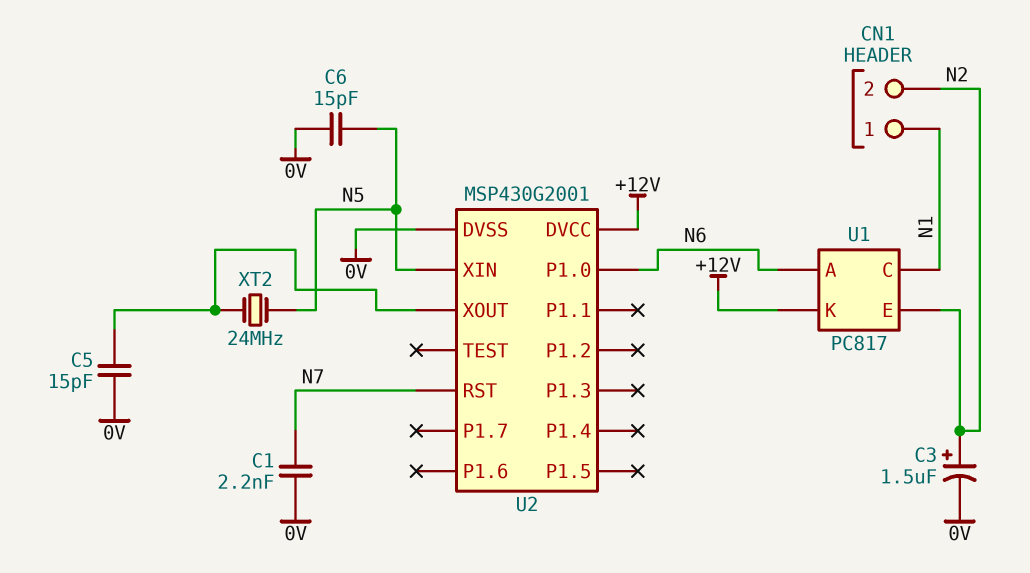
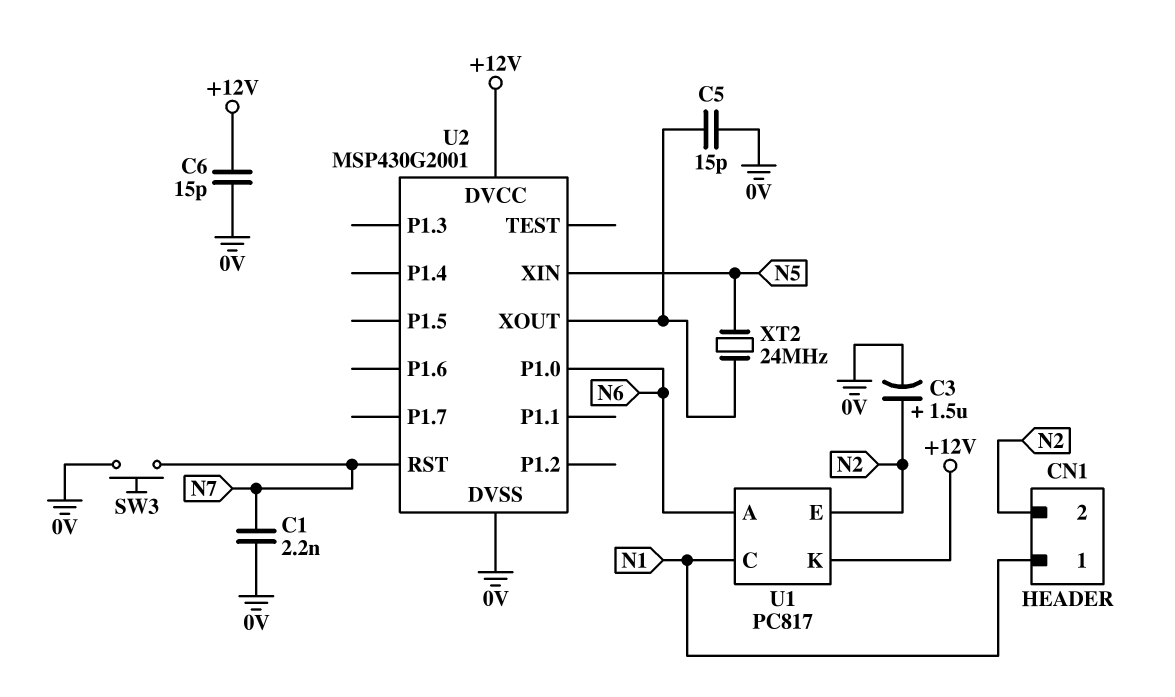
C6: 15pF (0V, N5) -> 15pF (+12V, 0V)
SW3: none -> button (0V, N7)

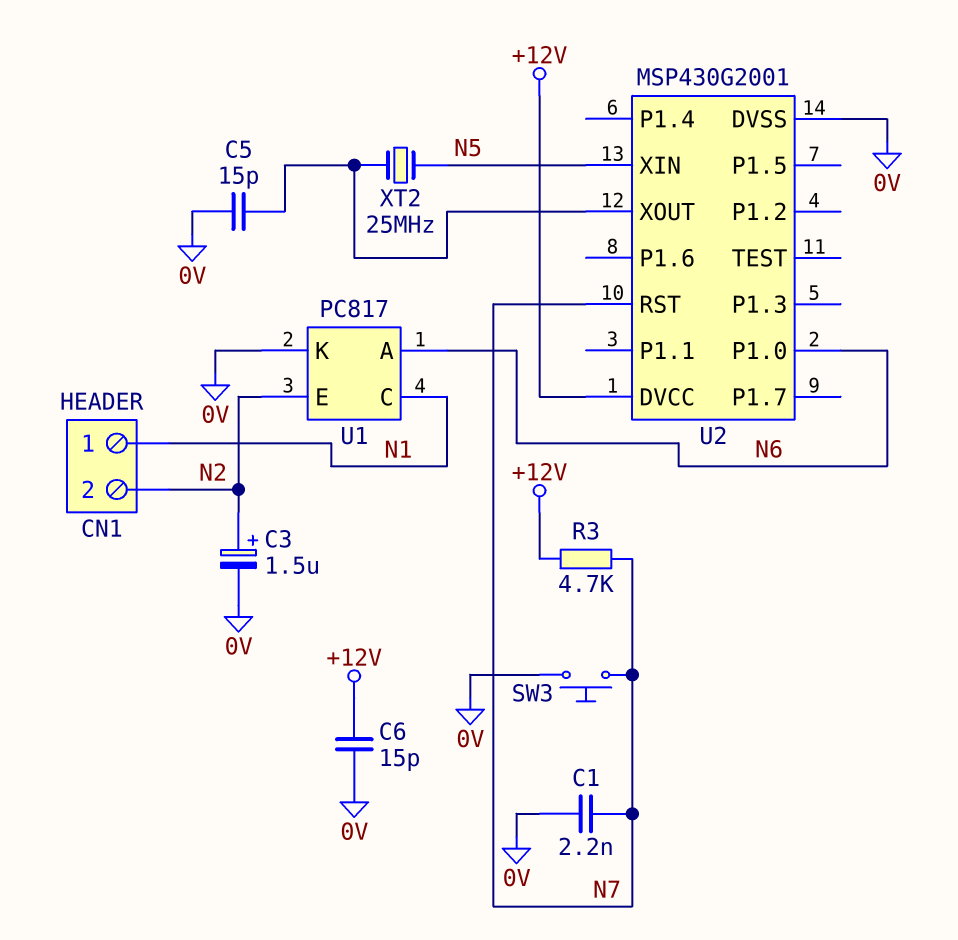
R3: none -> 4.7k (+12V, N7)
U1 pin K: +12V -> 0V
XT2: 24MHz (N5, U2/XOUT) -> 25MHz (N5, U2/XOUT)

